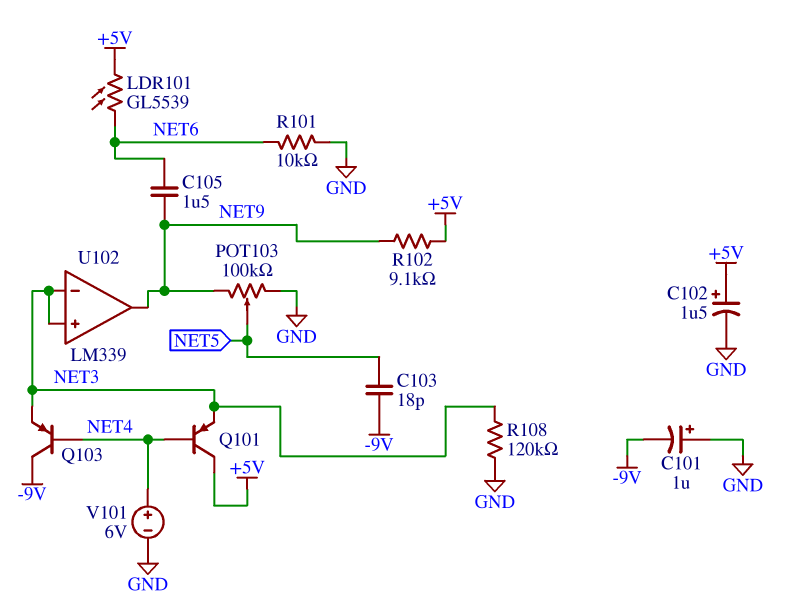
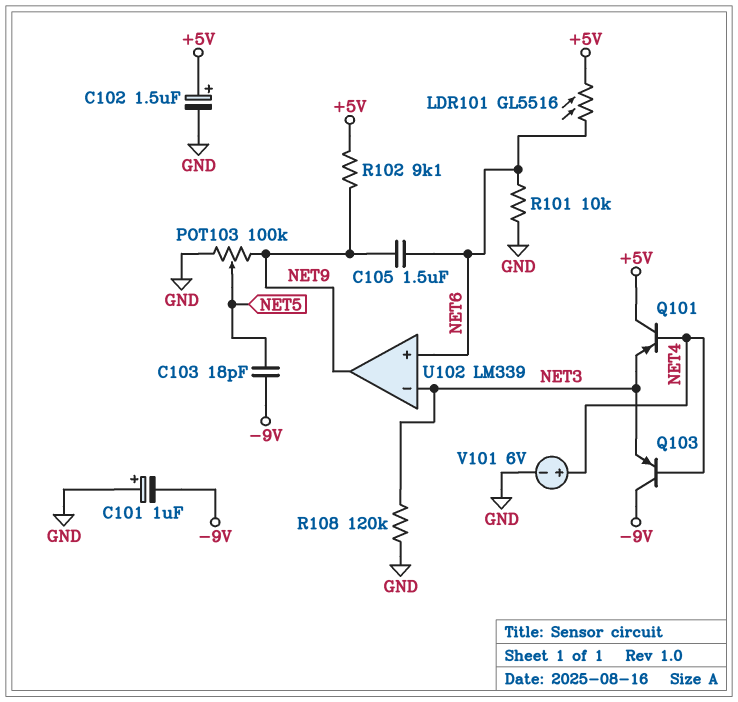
LDR101: GL5539 (+5V, NET6) -> GL5516 (+5V, NET6)
U102 pin in+: NET3 -> NET6

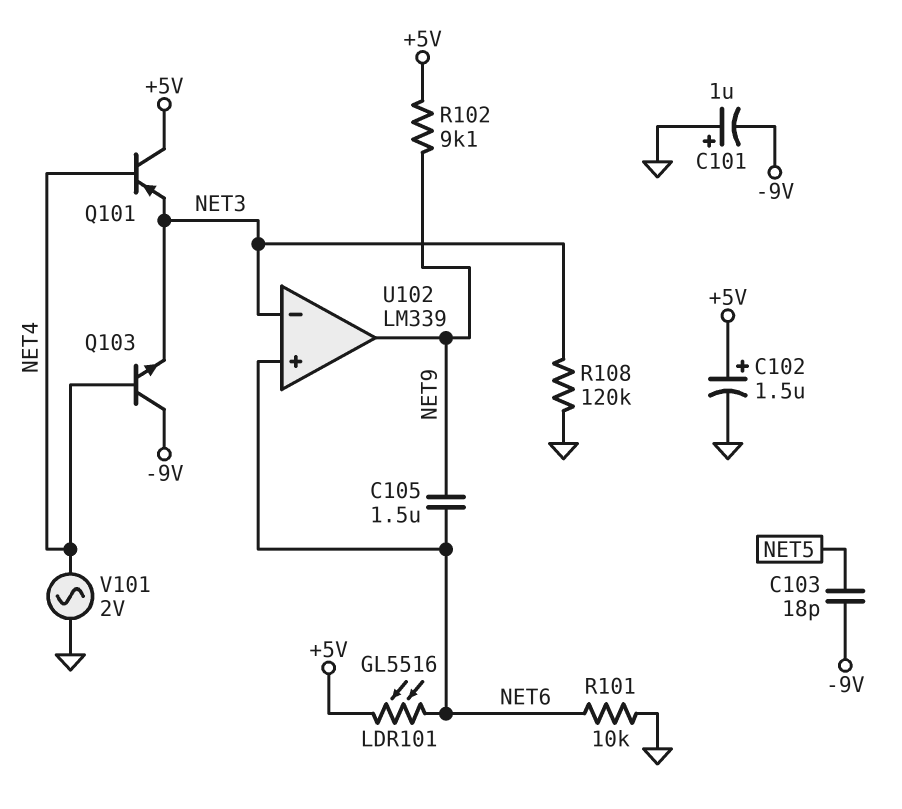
POT103: 100k (GND, NET9, wiper NET5) -> none
Q103: PNP (B NET4, C -9V, E NET3) -> NPN (B NET4, C -9V, E NET3)
V101: 6V (plus NET4, minus GND) -> AC 2V (GND, NET4)

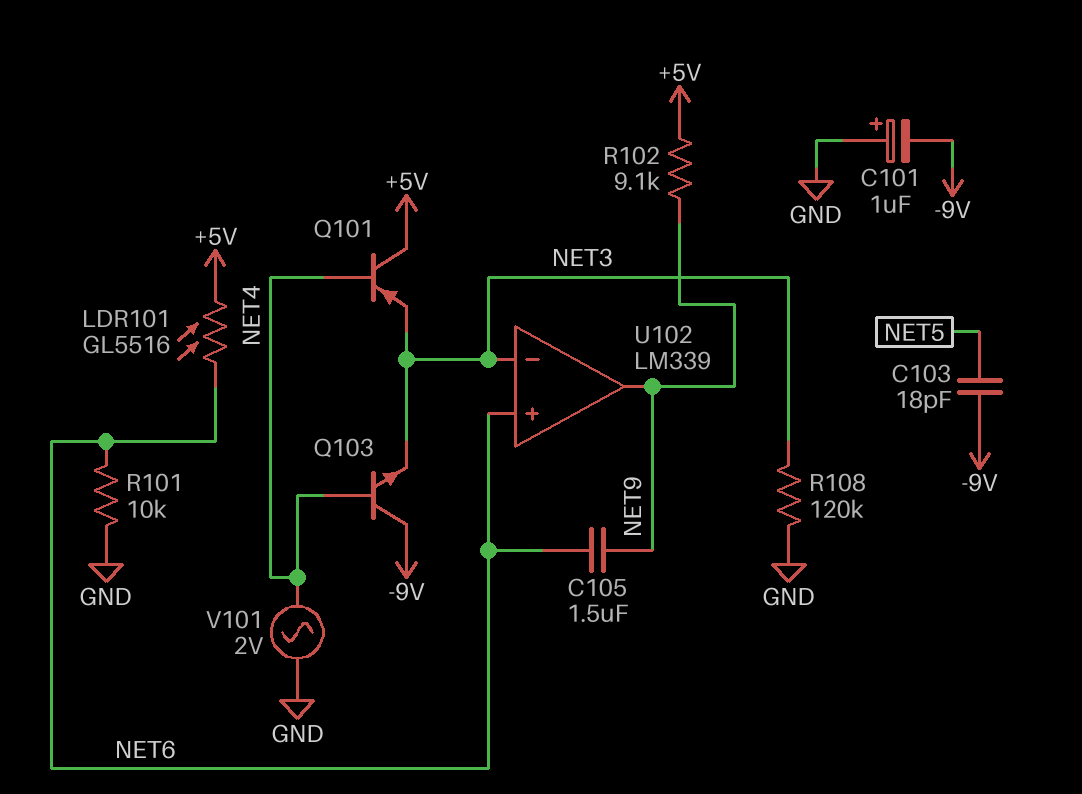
C102: 1.5uF (plus +5V, minus GND) -> none

